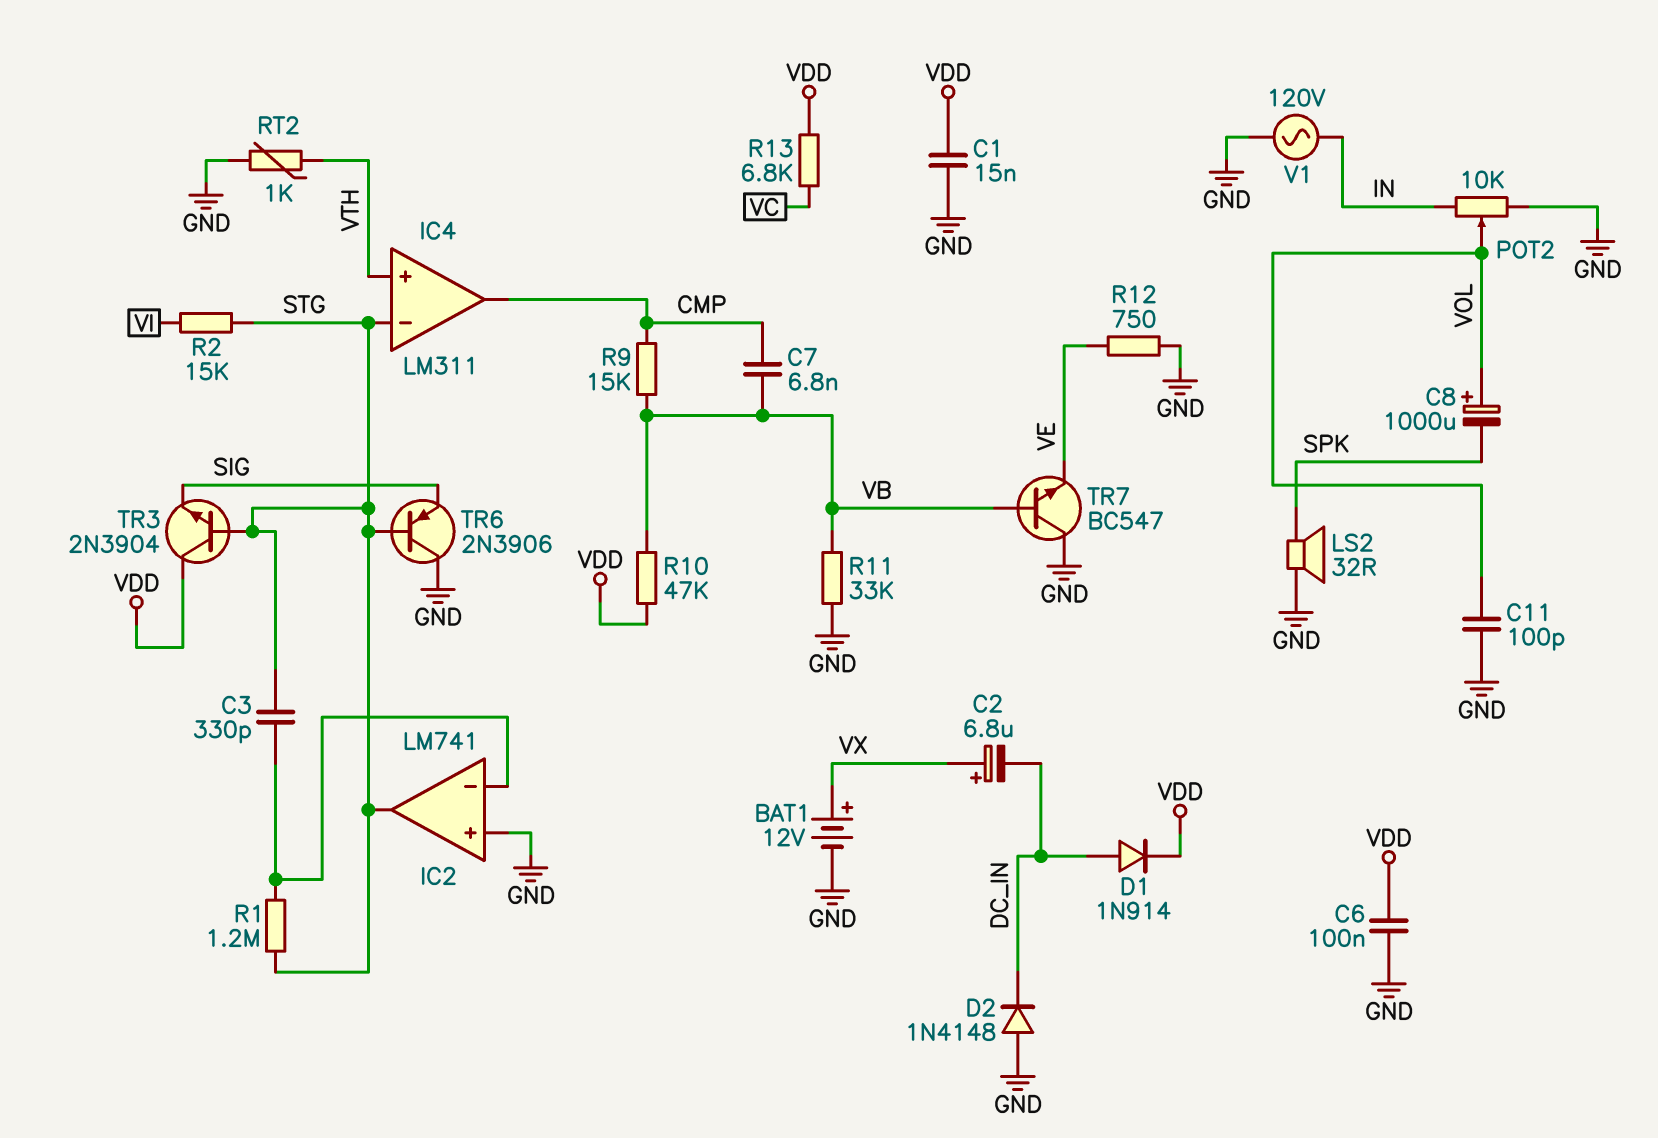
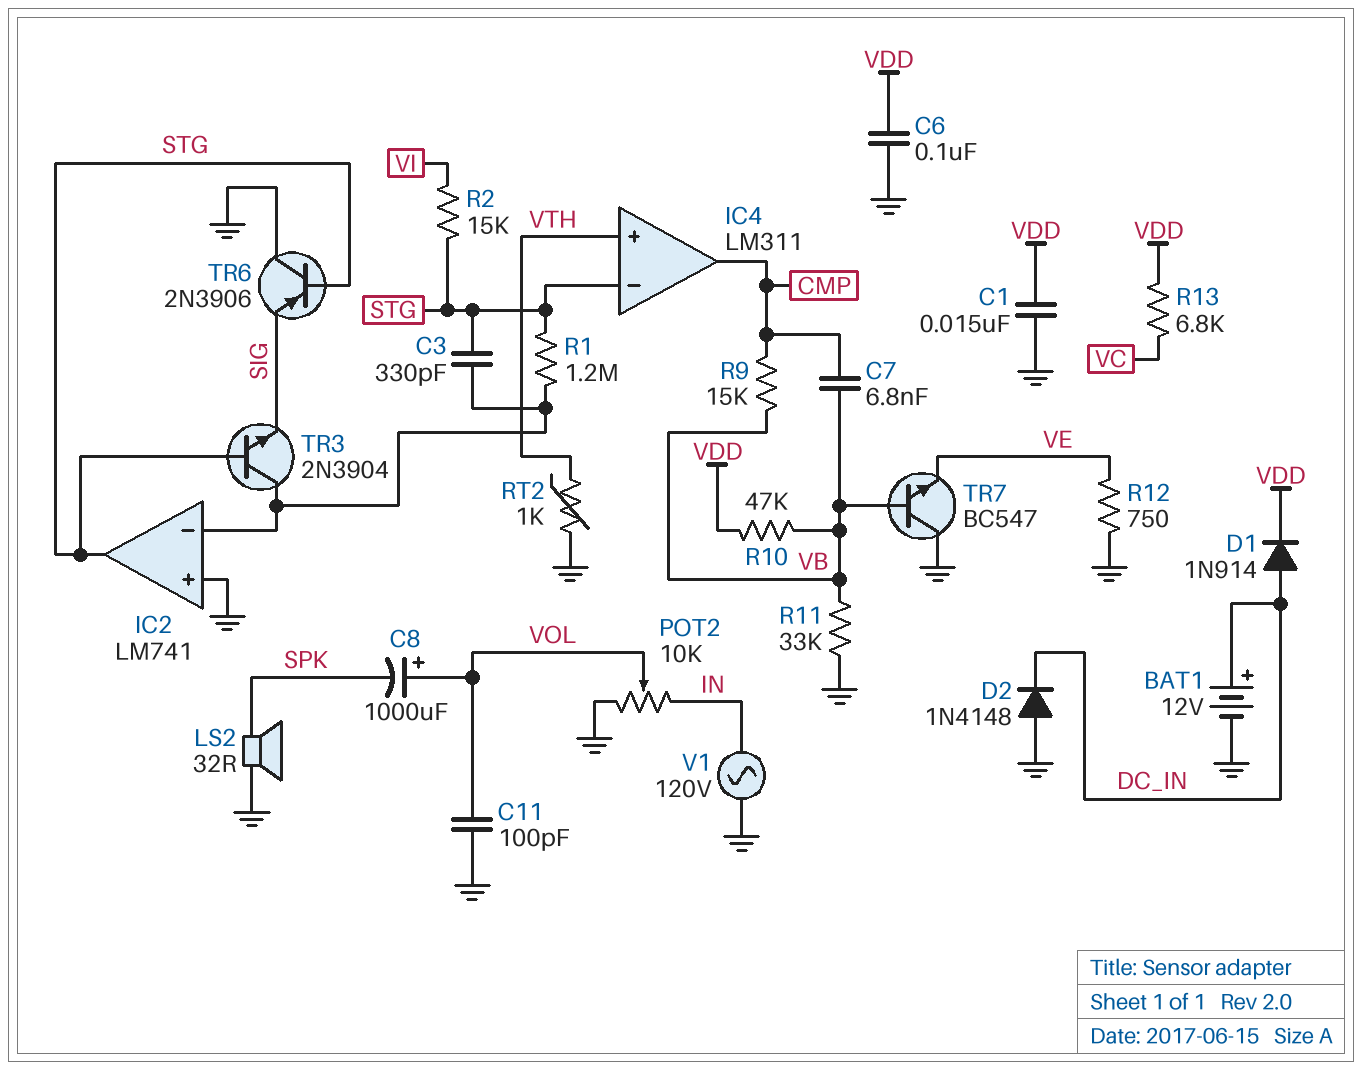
BAT1: 12V (plus VX, minus GND) -> 12V (plus DC_IN, minus GND)
C2: 6.8uF (plus VX, minus DC_IN) -> none
TR3: NPN 2N3904 (B STG, C VDD, E SIG) -> NPN 2N3904 (B STG, C IC2/in-, E SIG)

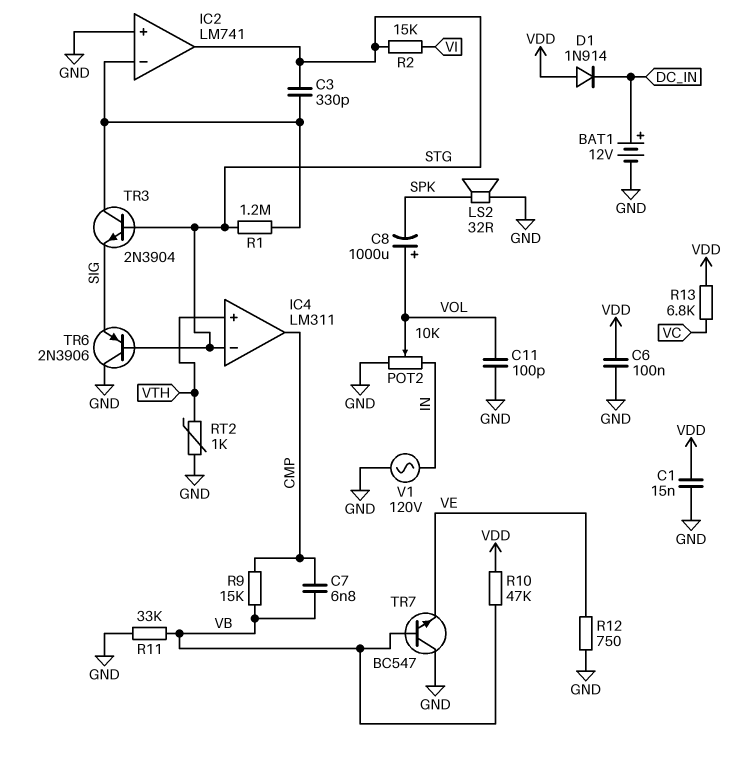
D1: diode 1N914 (A DC_IN, K VDD) -> diode 1N914 (A VDD, K DC_IN)
D2: diode 1N4148 (A GND, K DC_IN) -> none

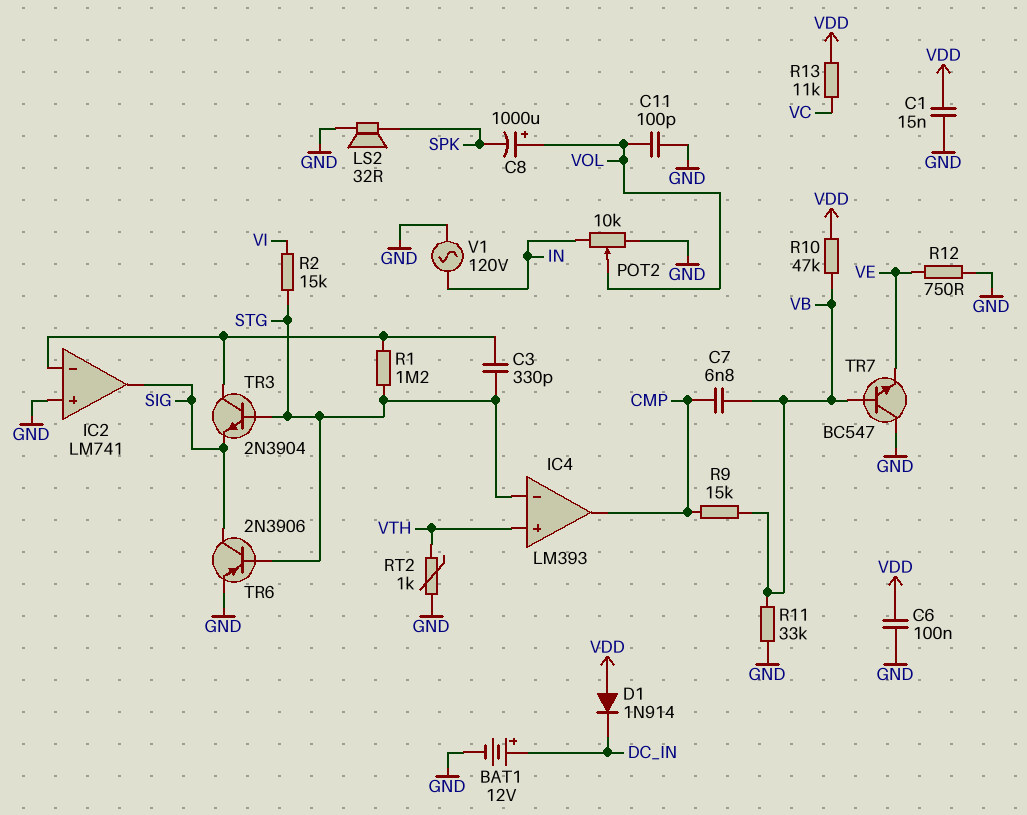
IC2 pin out: STG -> SIG
IC4: LM311 -> LM393
R13: 6.8k (VC, VDD) -> 11k (VC, VDD)
TR6: PNP 2N3906 (B STG, C GND, E SIG) -> PNP 2N3906 (B STG, C SIG, E GND)

